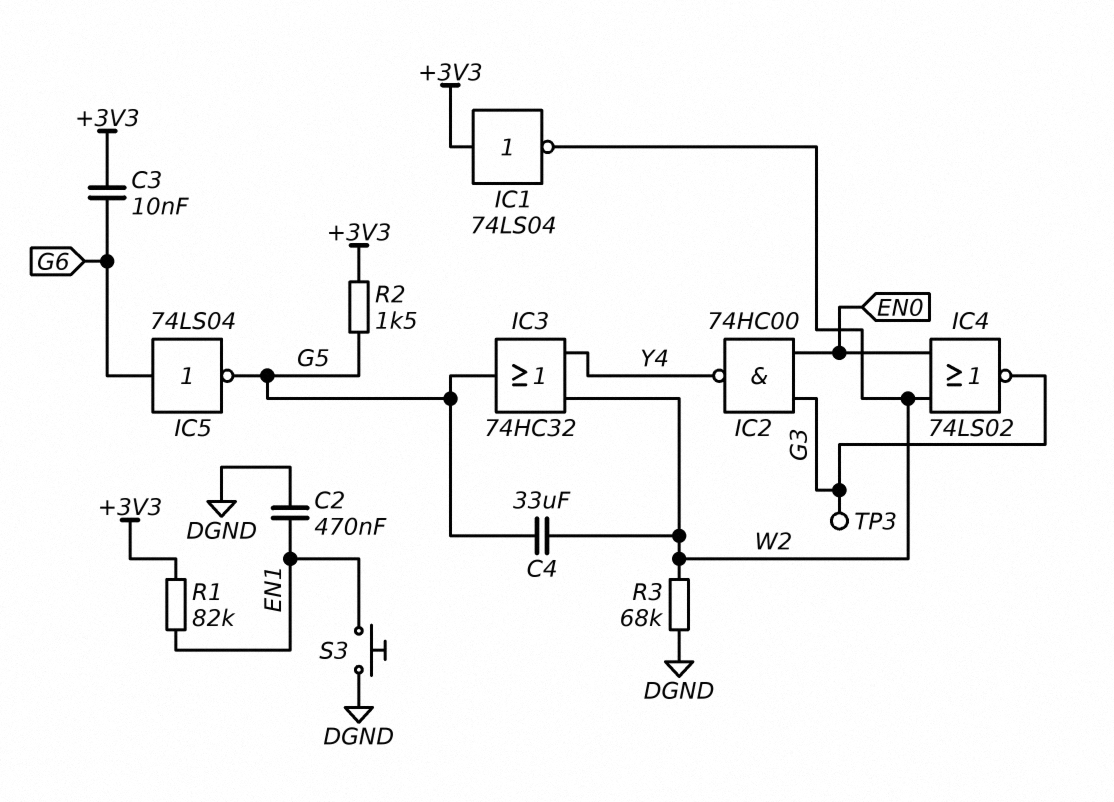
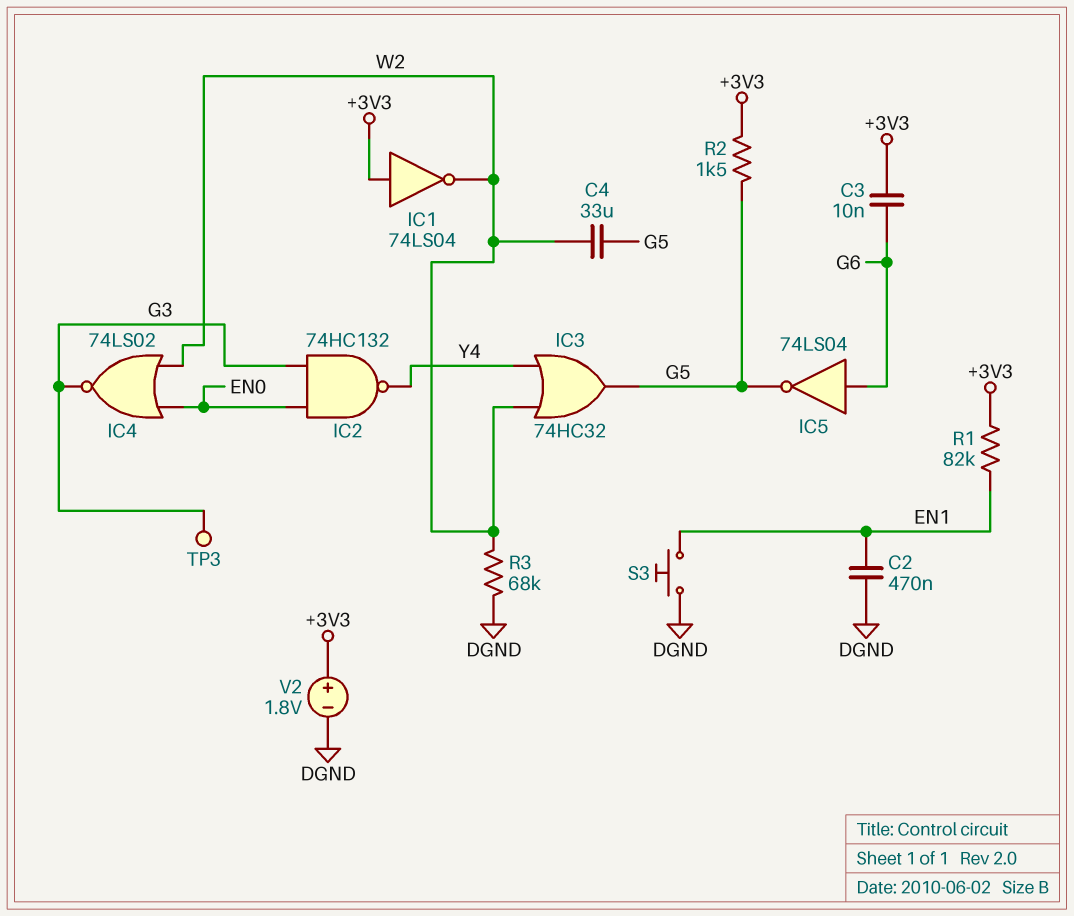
IC2: NAND 74HC00 (in EN0, in G3, out Y4) -> NAND 74HC132 (in EN0, in G3, out Y4)
V2: none -> 1.8V (plus +3V3, minus DGND)

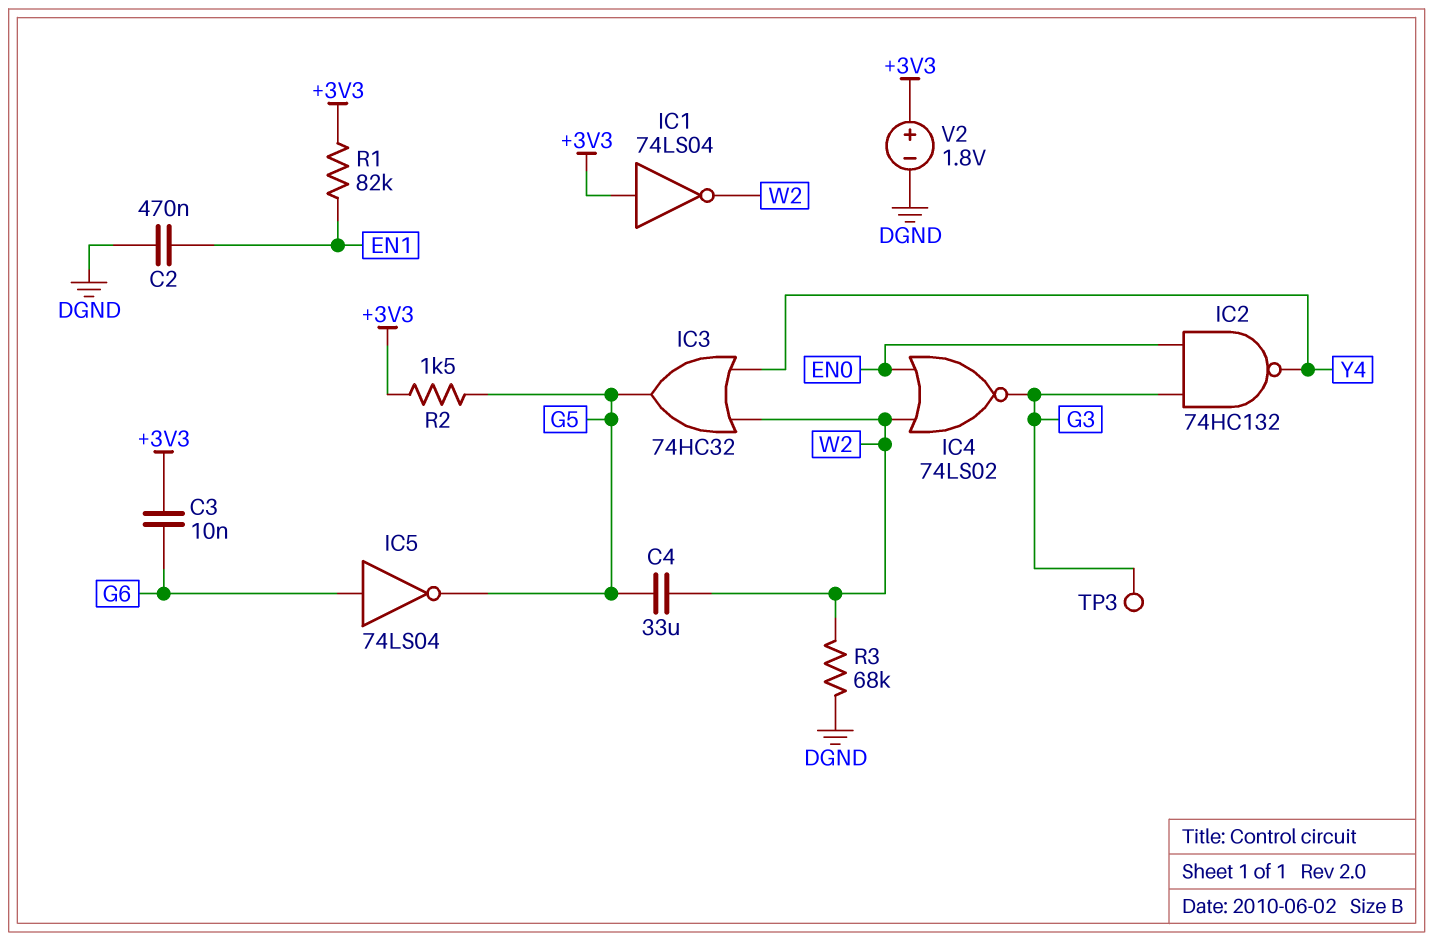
S3: button (DGND, EN1) -> none

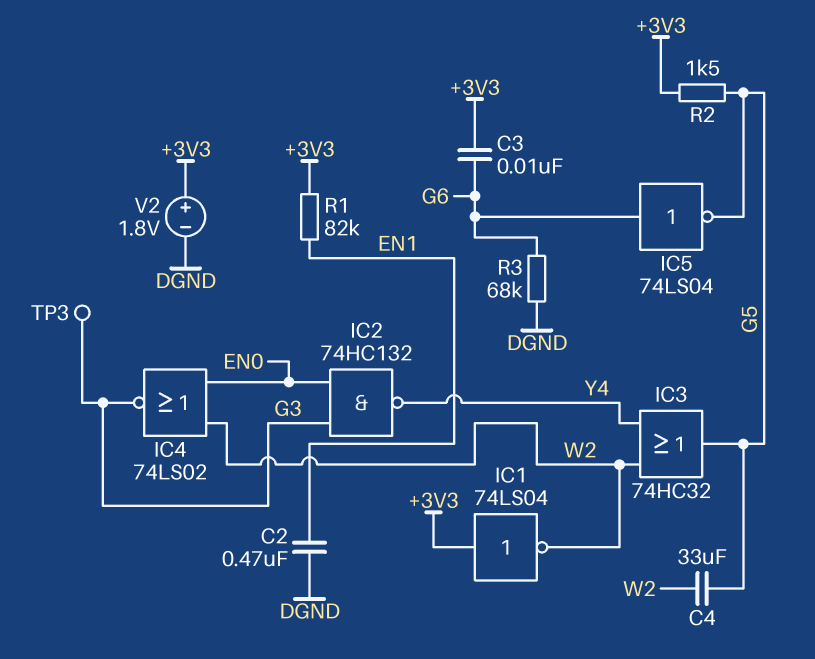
R3: 68k (DGND, W2) -> 68k (DGND, G6)

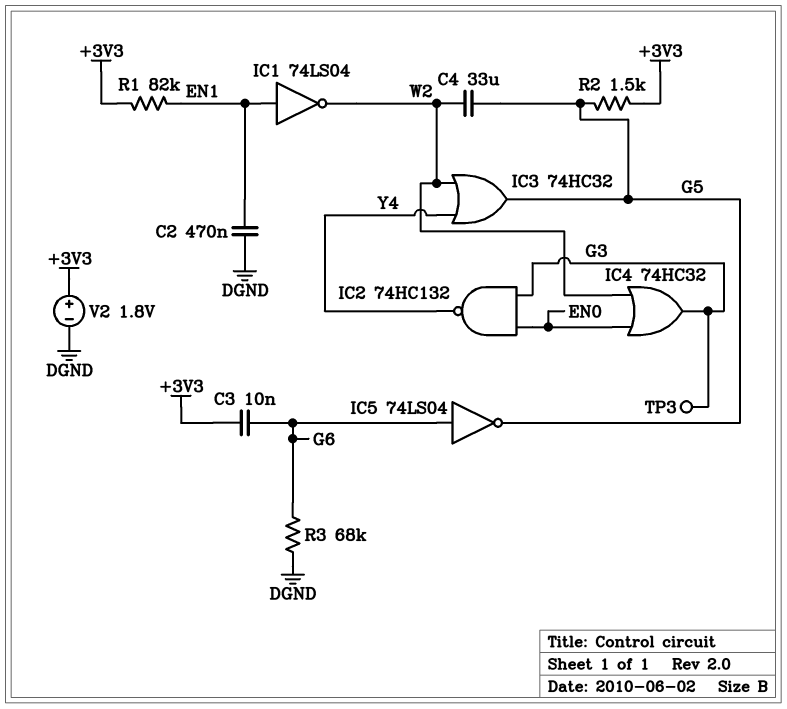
IC1: NOT 74LS04 (in +3V3, out W2) -> NOT 74LS04 (in EN1, out W2)
IC4: NOR 74LS02 (in EN0, in W2, out G3) -> OR 74HC32 (in EN0, in W2, out G3)

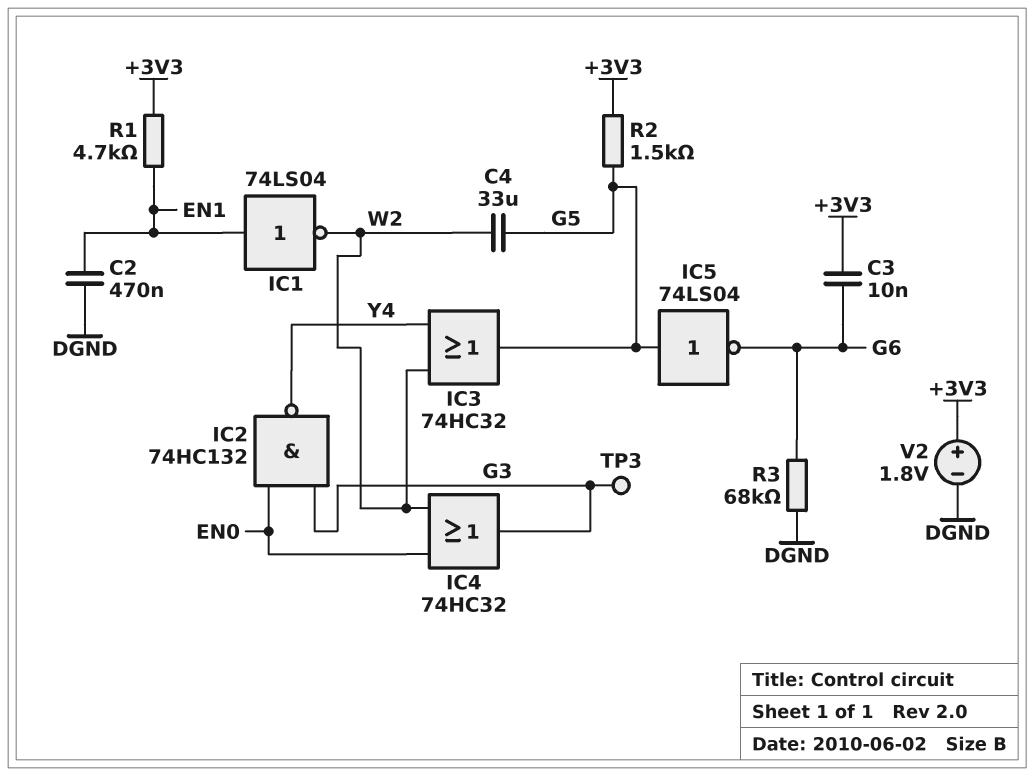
IC5: NOT 74LS04 (in G6, out G5) -> NOT 74LS04 (in G5, out G6)
R1: 82k (+3V3, EN1) -> 4.7k (+3V3, EN1)

